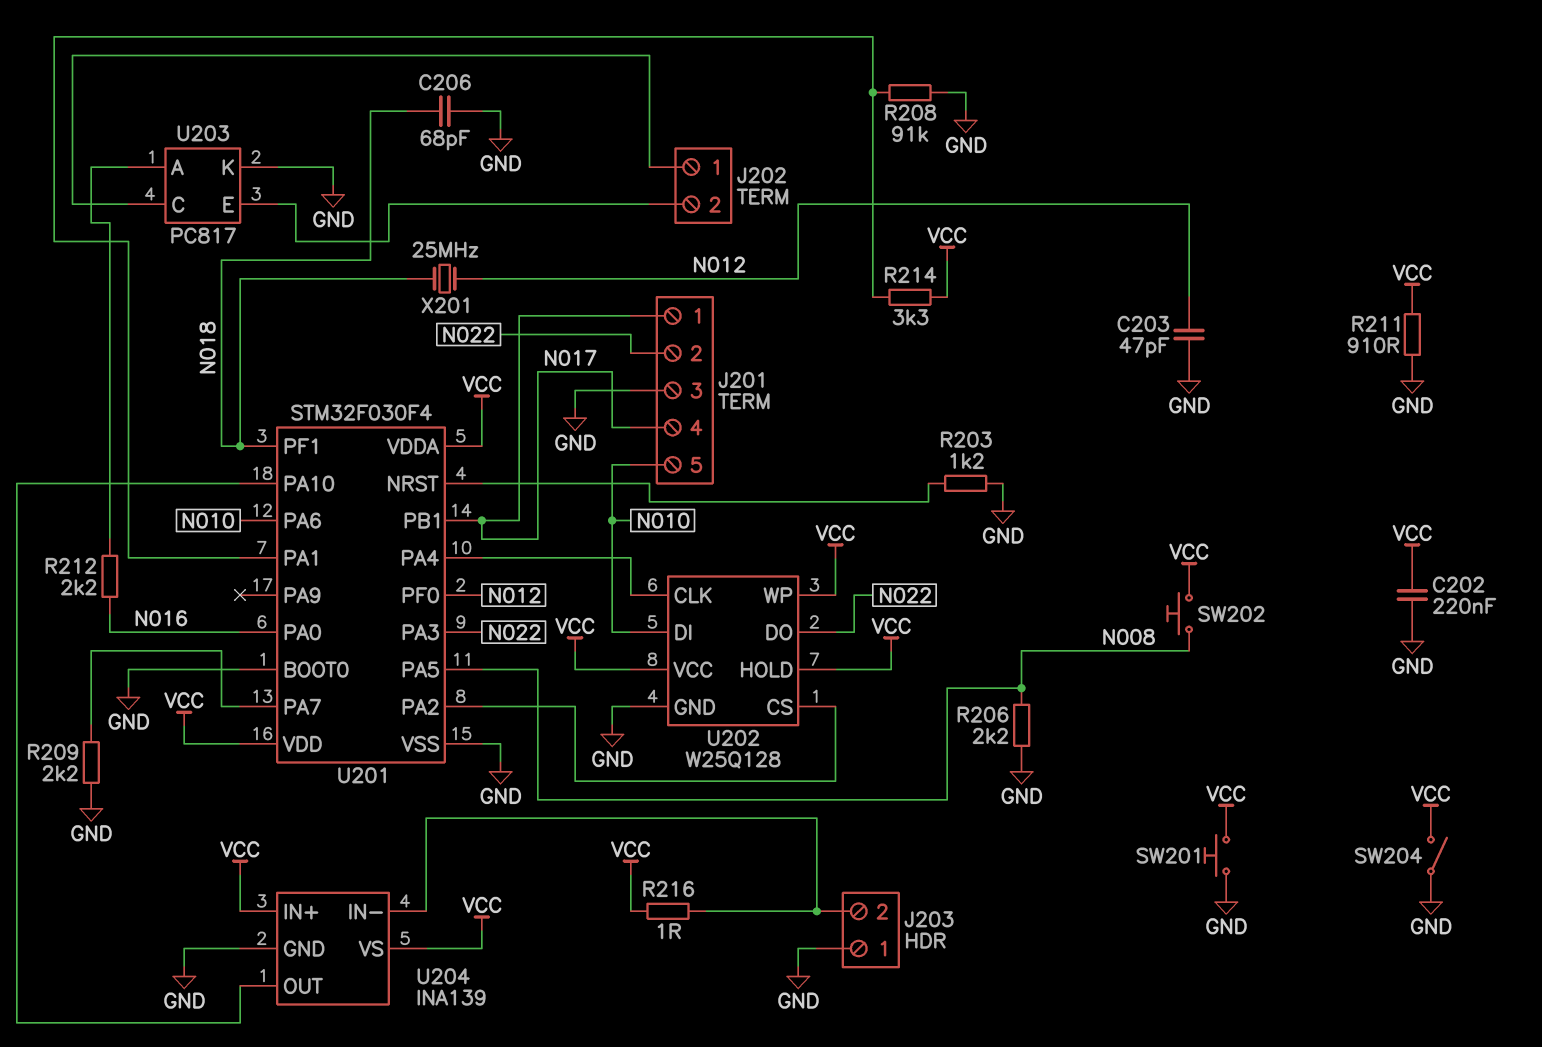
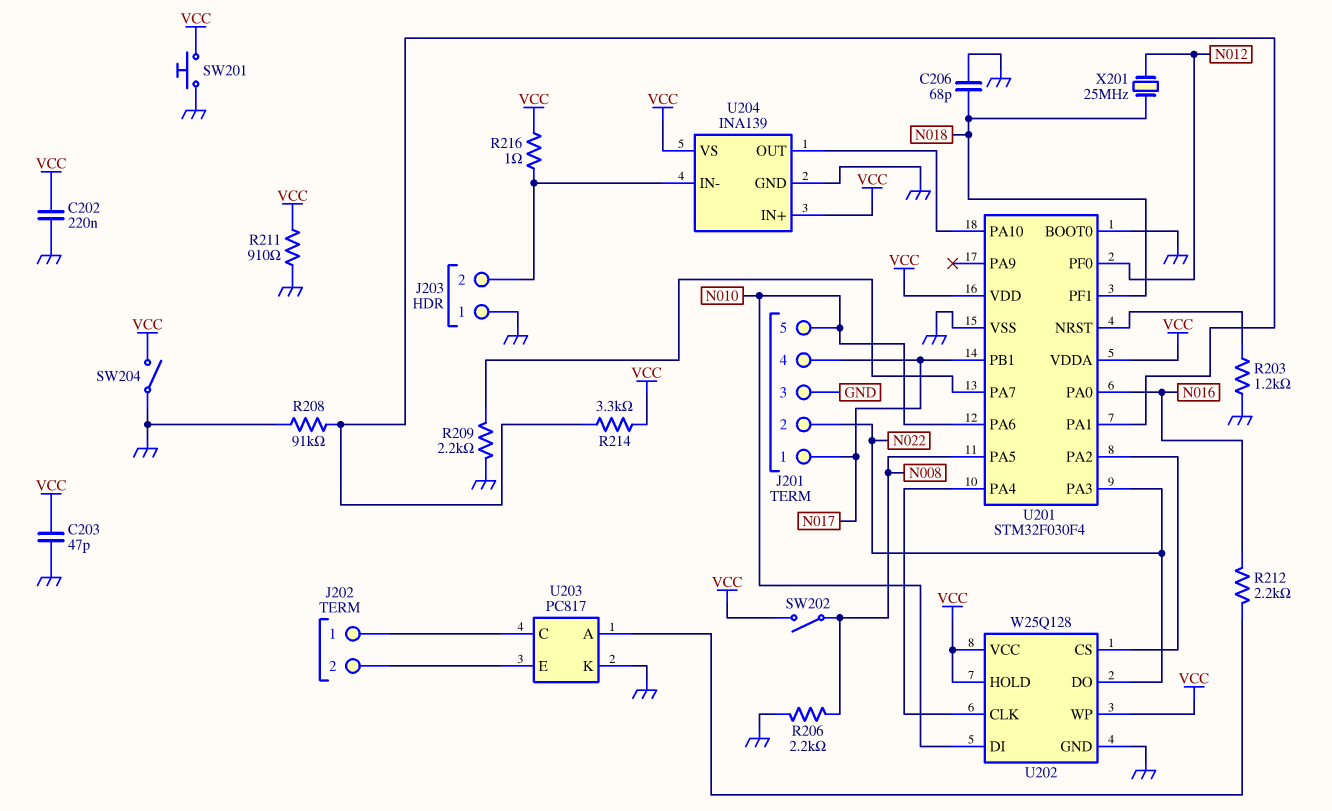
C203: 47pF (GND, N012) -> 47pF (GND, VCC)
SW202: button (N008, VCC) -> switch (N008, VCC)

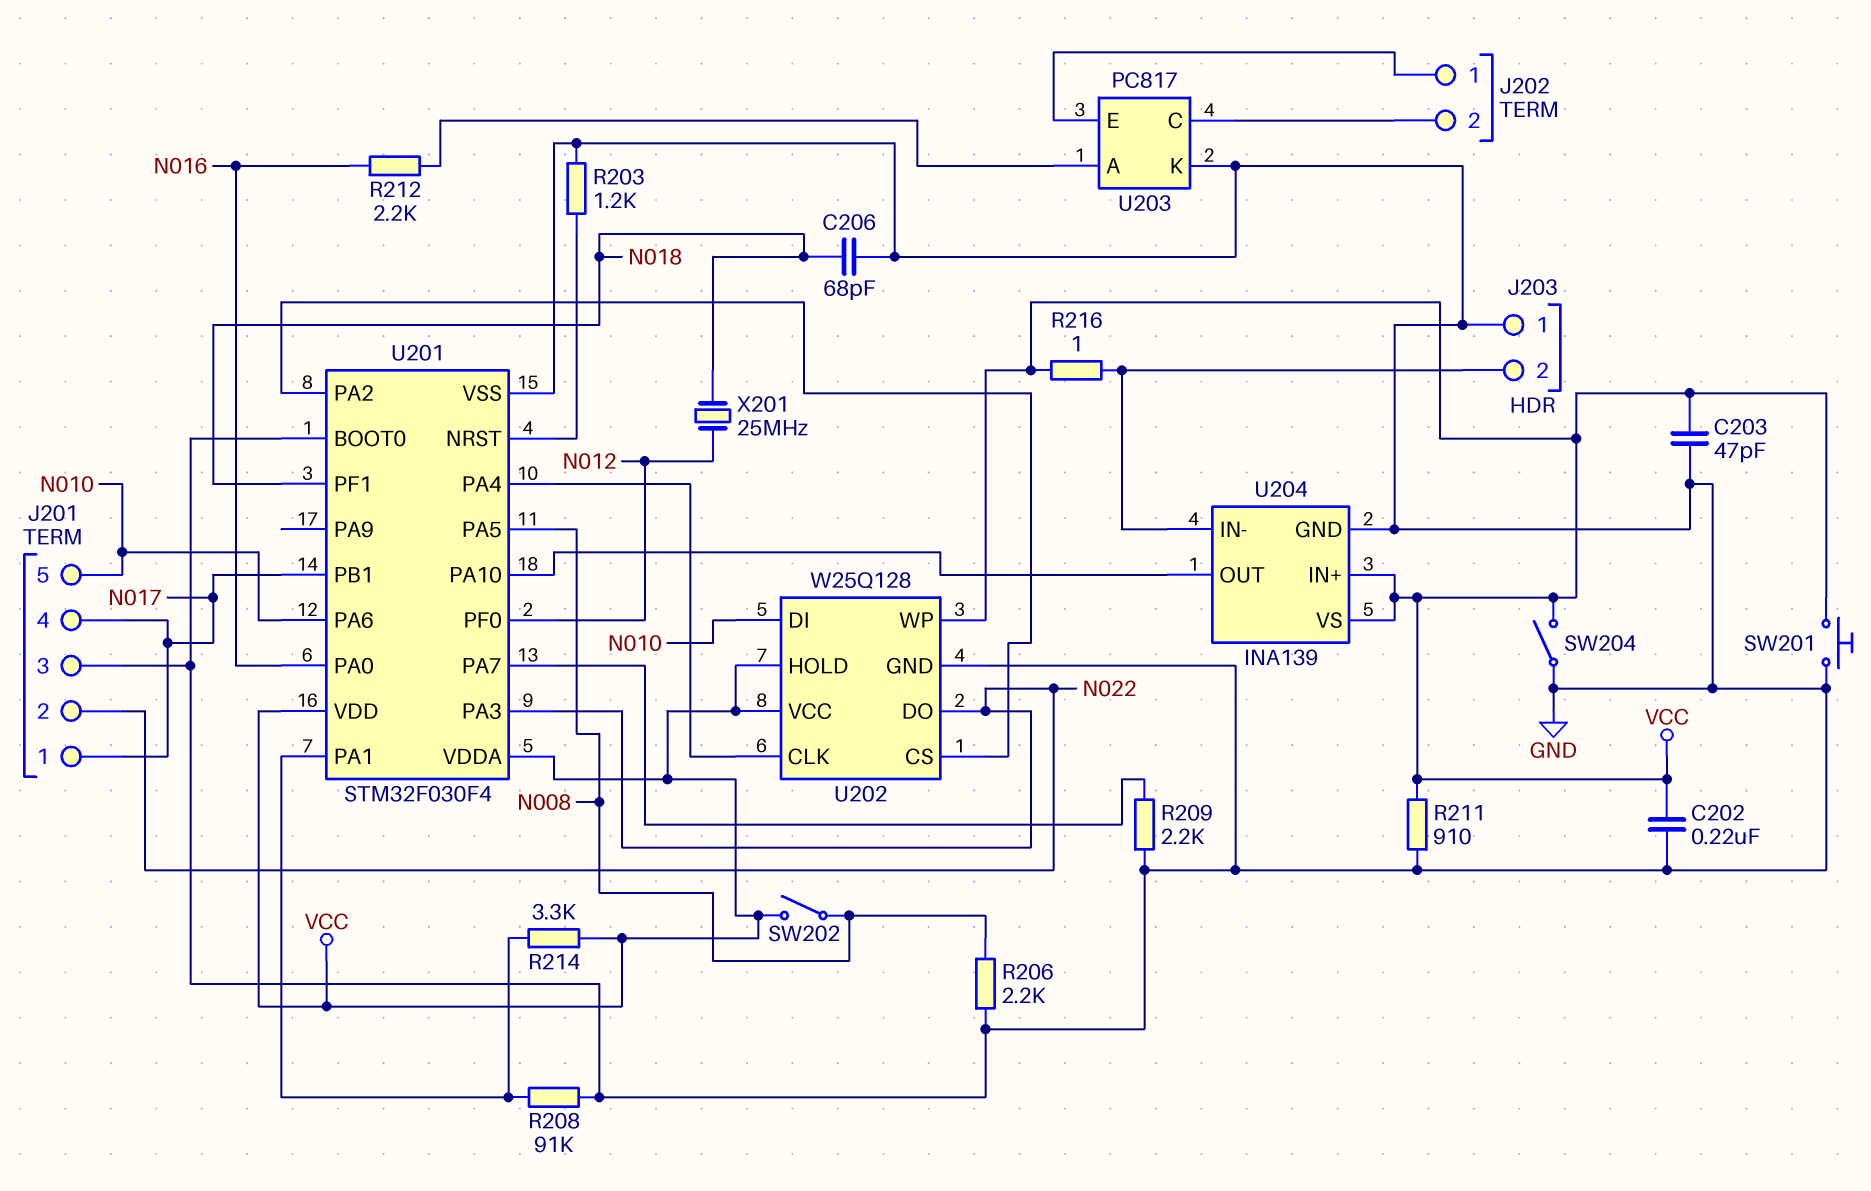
U203 pin C: J202/1 -> J202/2
U203 pin E: J202/2 -> J202/1

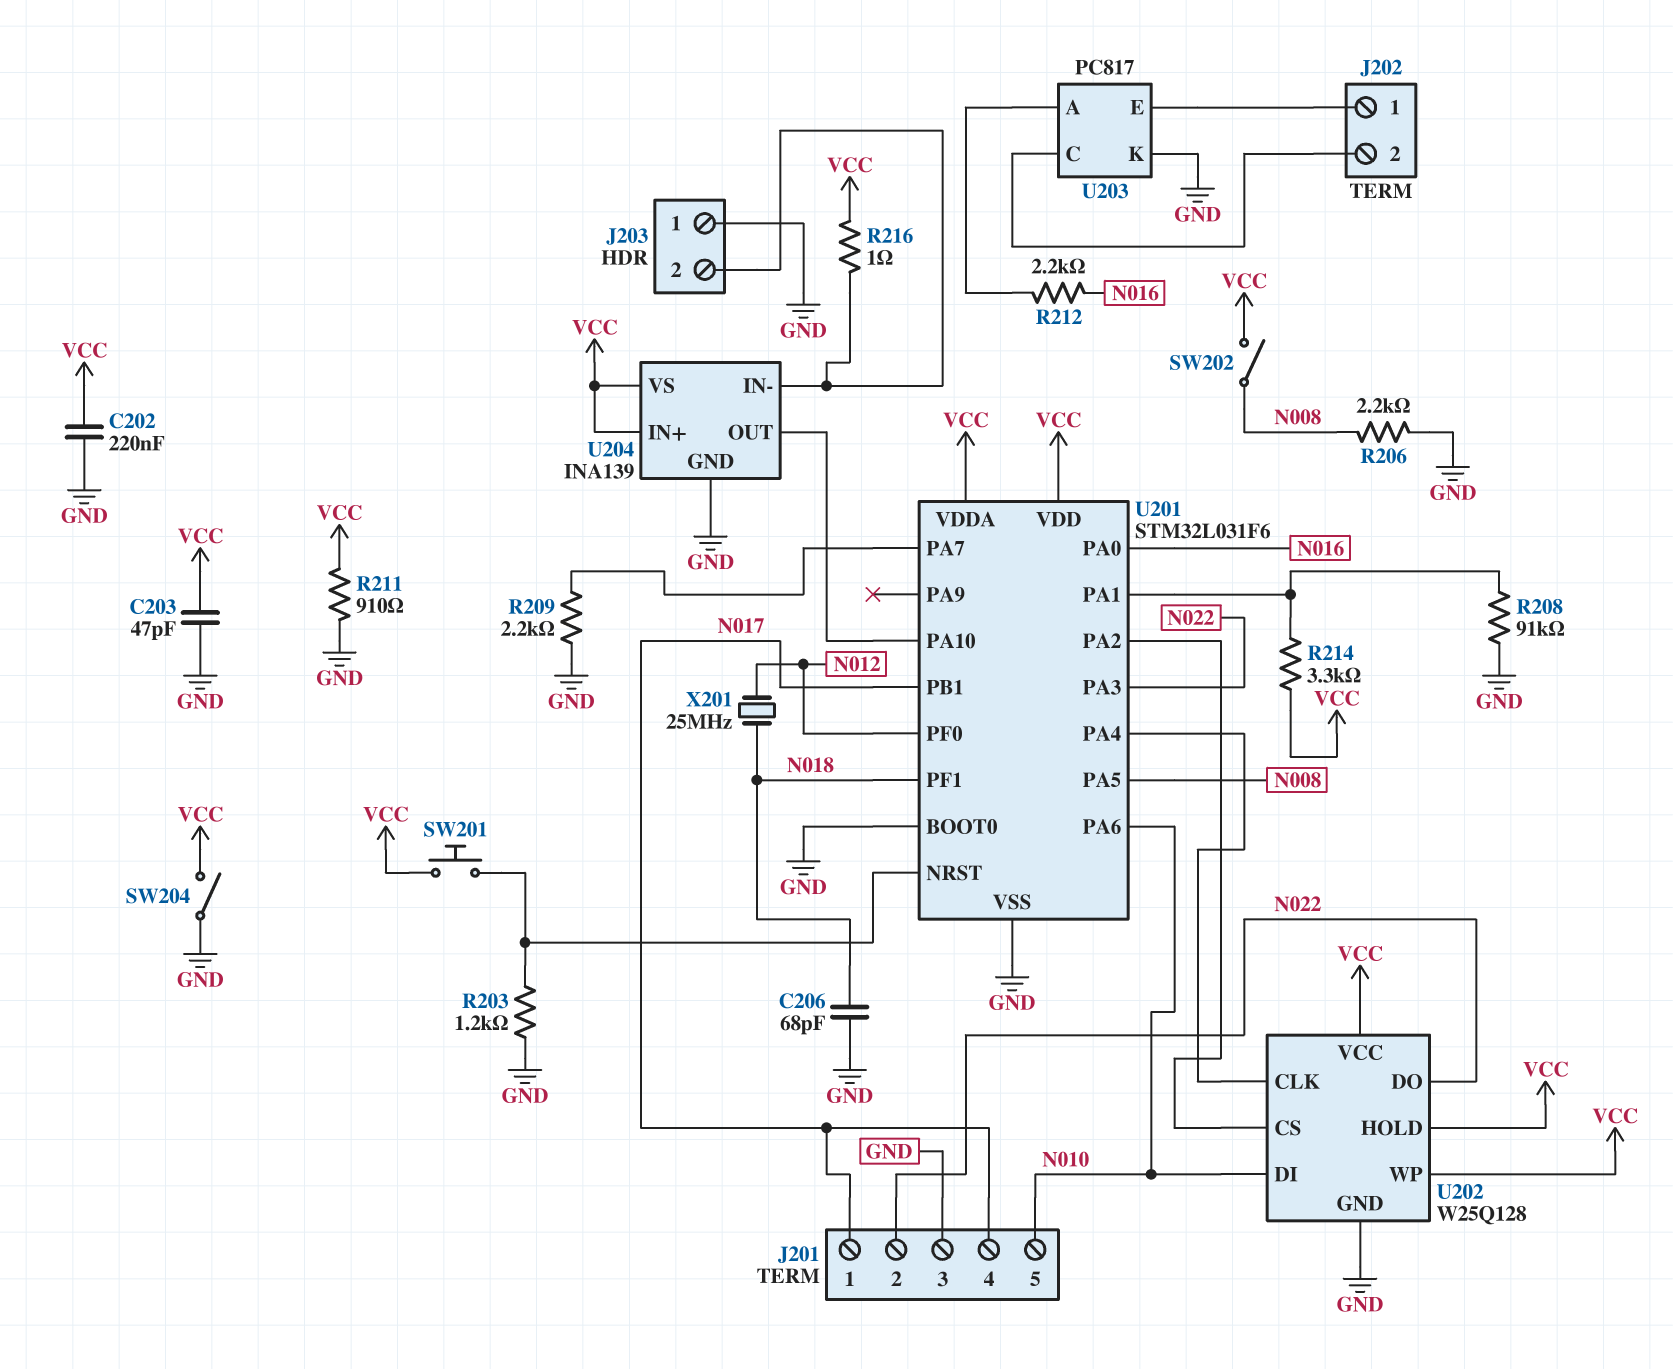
SW201: button (GND, VCC) -> button (U201/NRST, VCC)
U201: STM32F030F4 -> STM32L031F6

